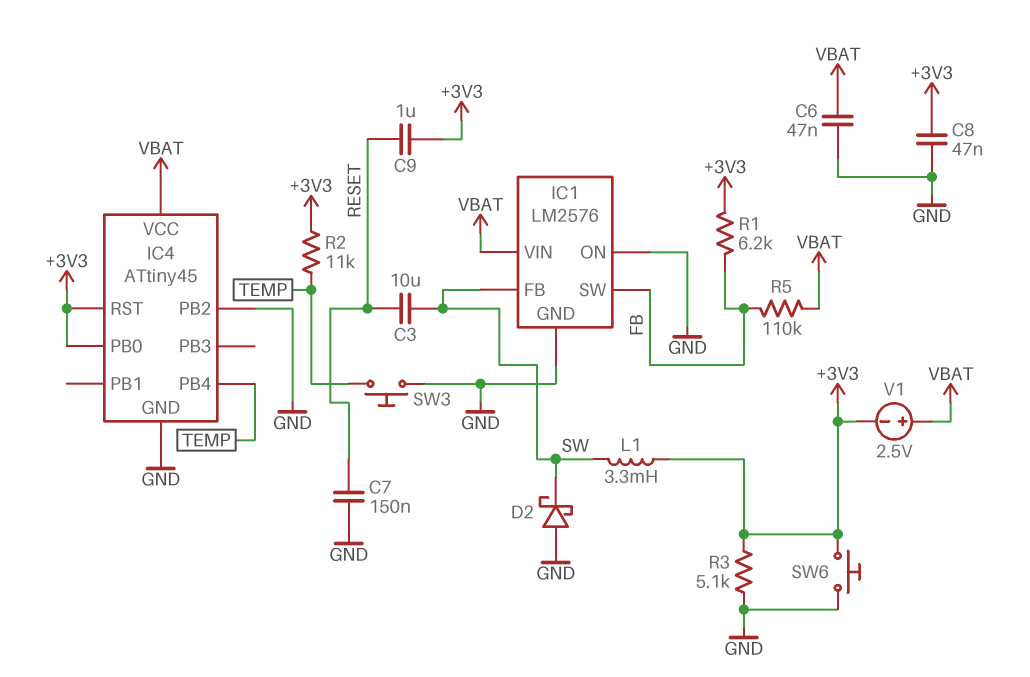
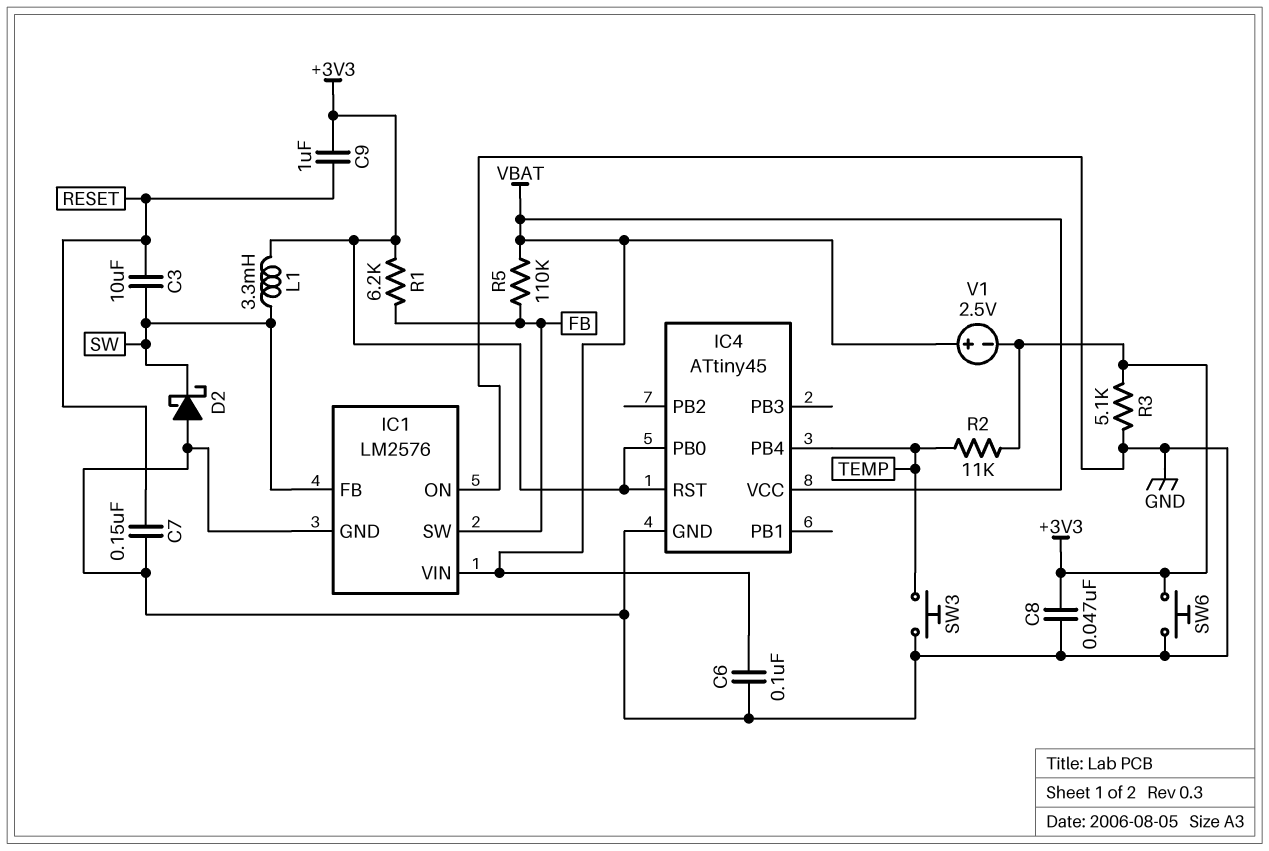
C6: 47nF (GND, VBAT) -> 100nF (GND, VBAT)
IC4 pin PB2: GND -> none

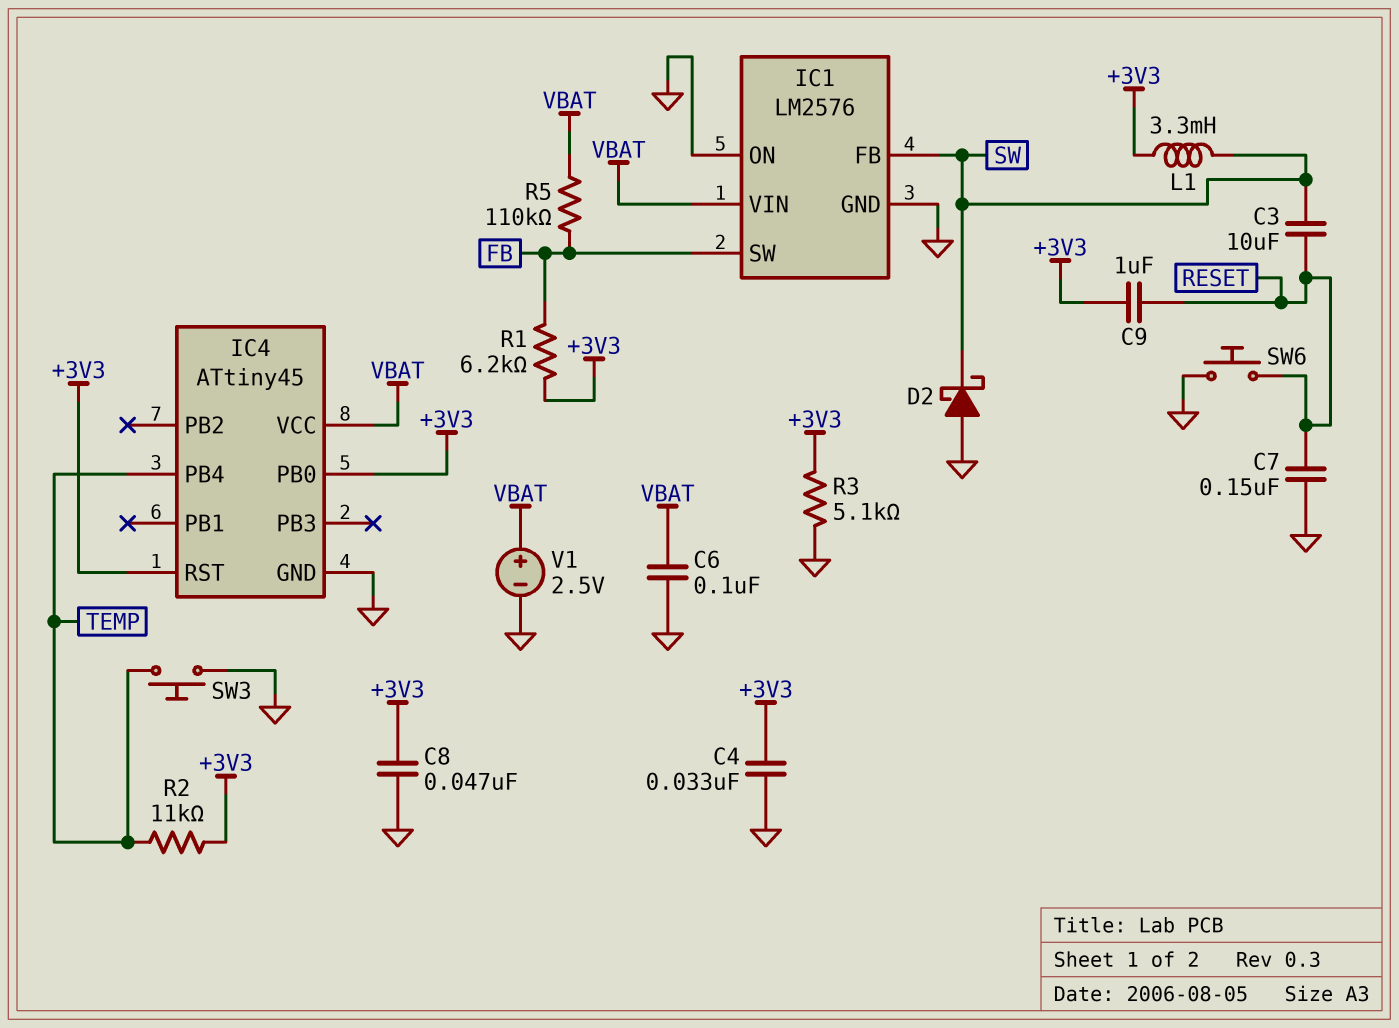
C4: none -> 33nF (+3V3, GND)
SW6: button (+3V3, GND) -> button (GND, RESET)
V1: 2.5V (plus VBAT, minus +3V3) -> 2.5V (plus VBAT, minus GND)

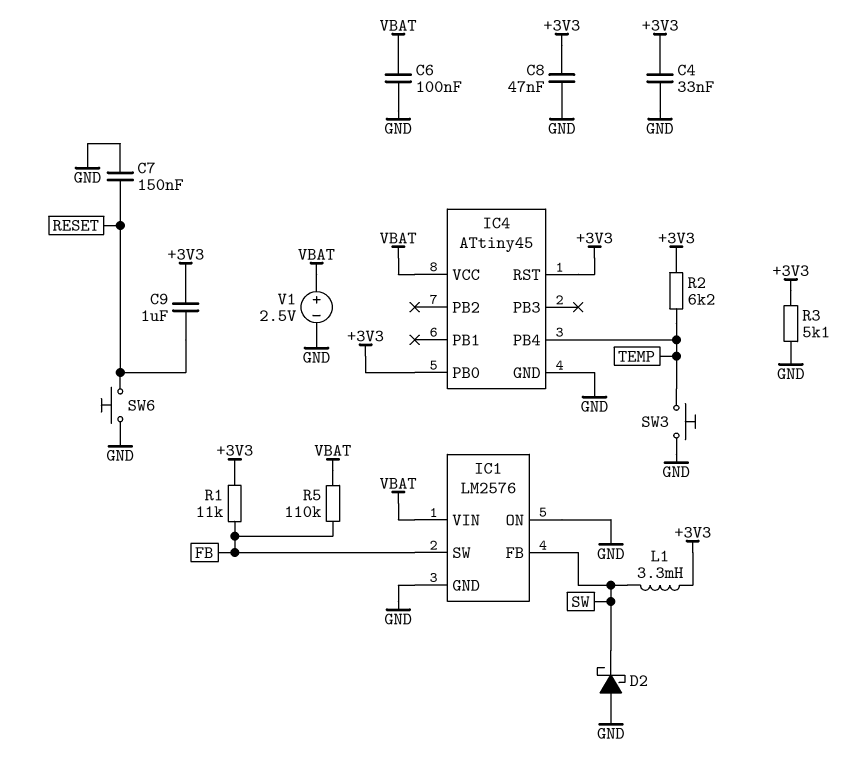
C3: 10uF (RESET, SW) -> none
R1: 6.2k (+3V3, FB) -> 11k (+3V3, FB)
R2: 11k (+3V3, TEMP) -> 6.2k (+3V3, TEMP)

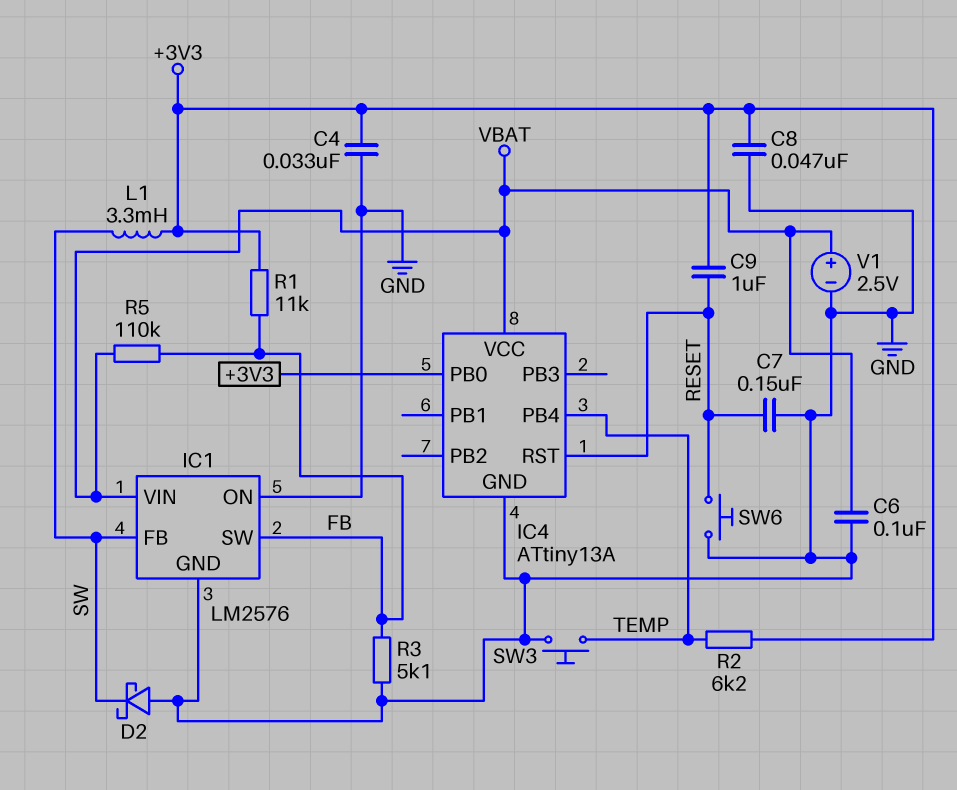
IC4: ATtiny45 -> ATtiny13A
IC4 pin RST: +3V3 -> RESET
R3: 5.1k (+3V3, GND) -> 5.1k (FB, GND)

